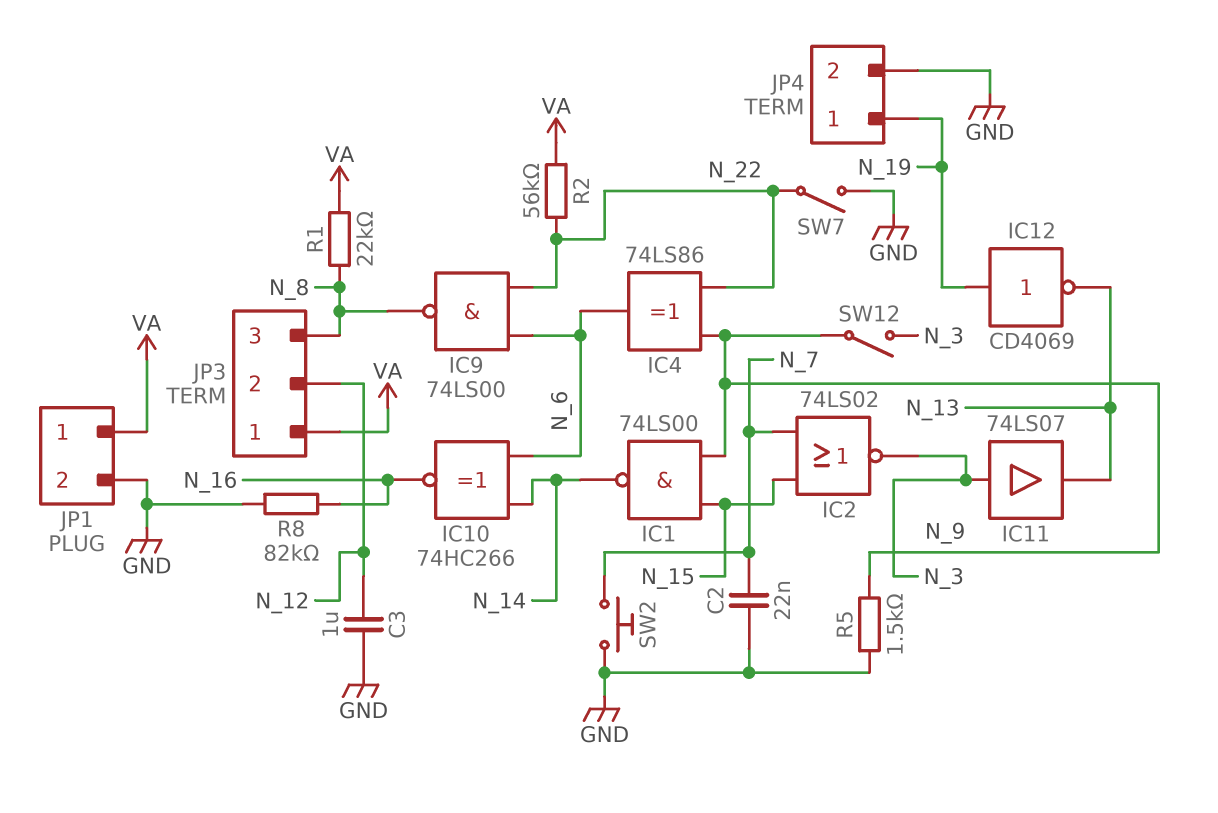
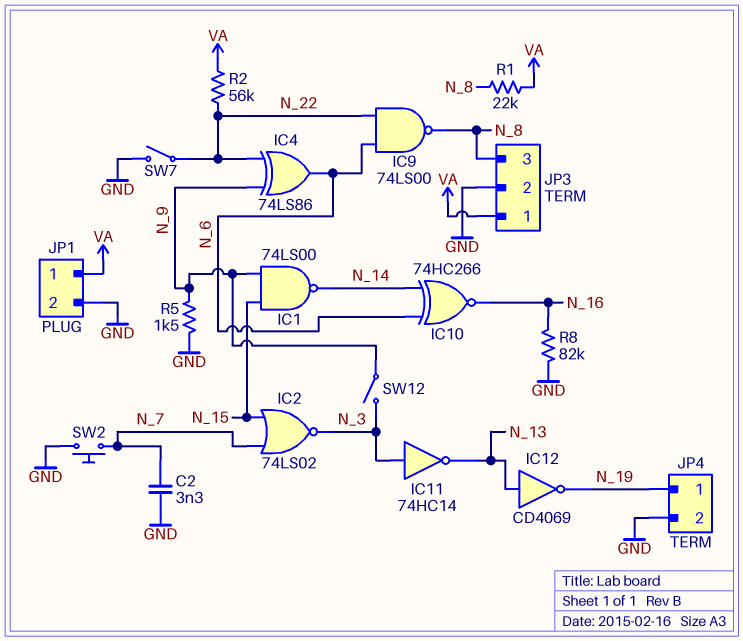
C2: 22nF (GND, N_7) -> 3.3nF (GND, N_7)
C3: 1uF (GND, N_12) -> none
IC11: buffer 74LS07 (in N_3, out N_13) -> NOT 74HC14 (in N_3, out N_13)
IC12: NOT CD4069 (in N_19, out N_13) -> NOT CD4069 (in N_13, out N_19)
JP3 pin 2: N_12 -> GND

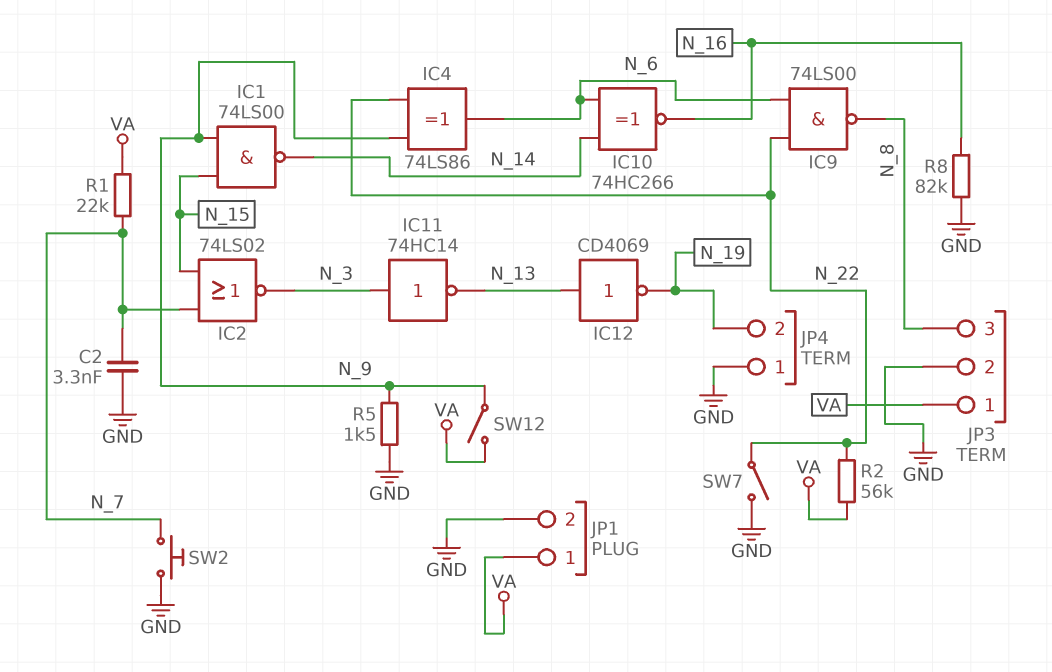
JP4 pin 1: N_19 -> GND
JP4 pin 2: GND -> N_19
R1: 22k (N_8, VA) -> 22k (N_7, VA)
SW12: switch (N_3, N_9) -> switch (N_9, VA)

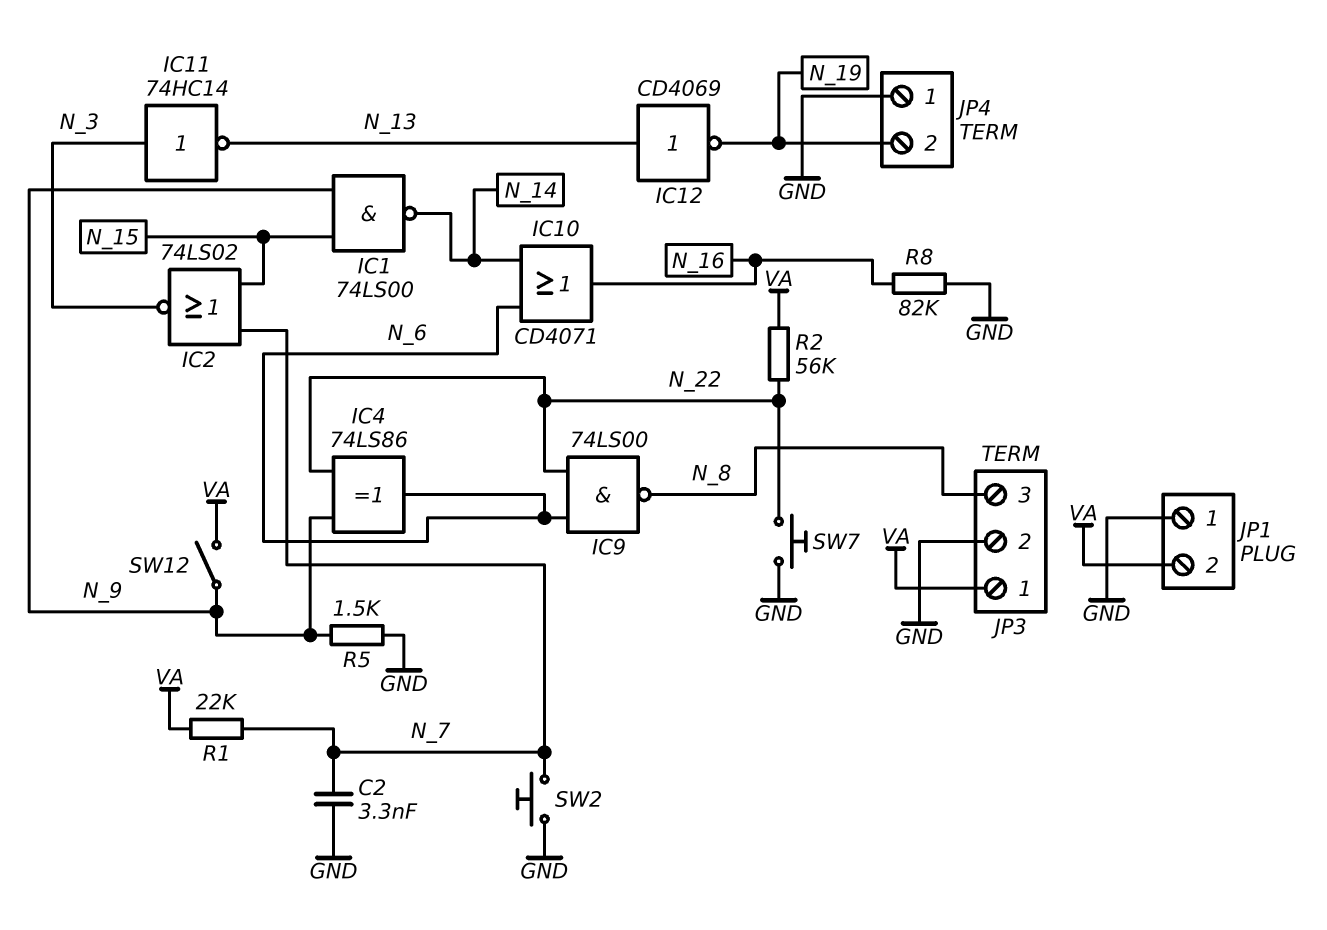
IC10: XNOR 74HC266 (in N_6, in N_14, out N_16) -> OR CD4071 (in N_6, in N_14, out N_16)
JP1 pin 1: VA -> GND
JP1 pin 2: GND -> VA
SW7: switch (GND, N_22) -> button (GND, N_22)

